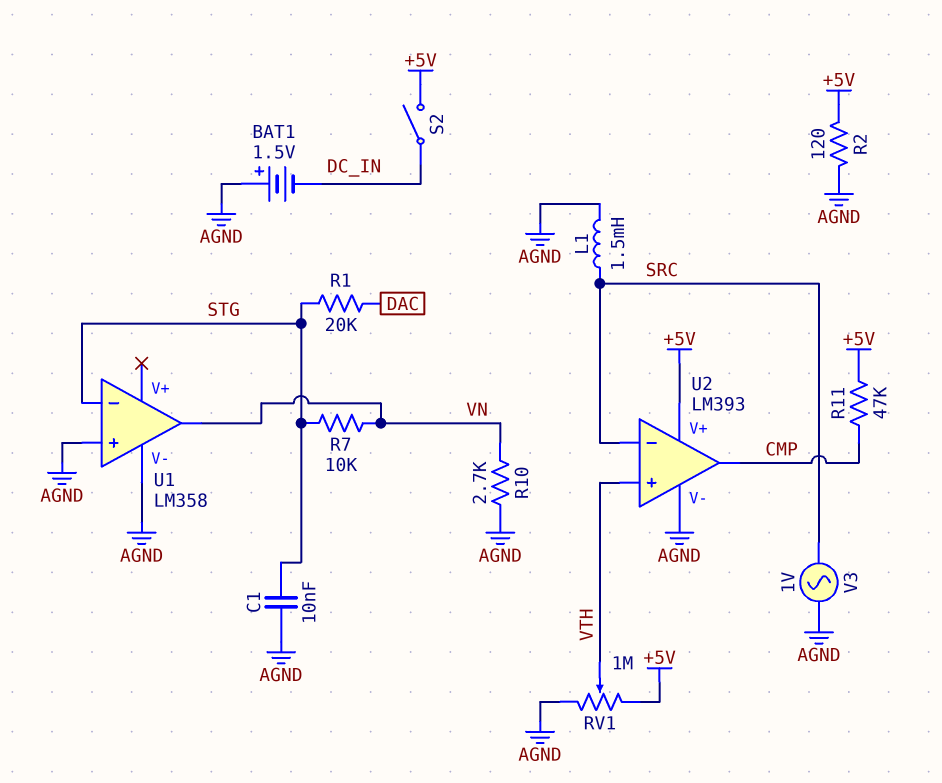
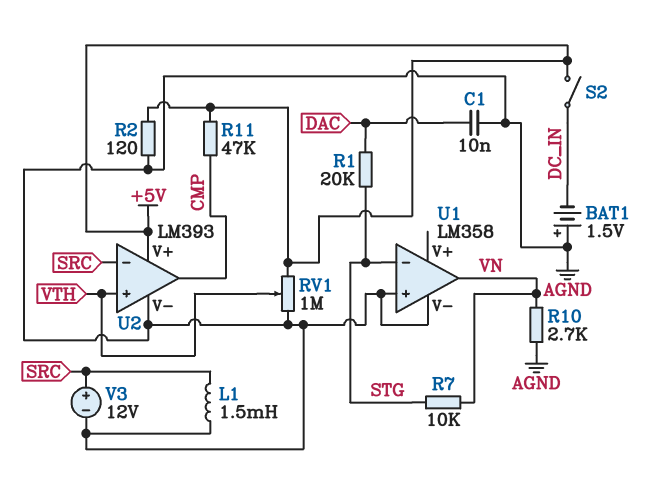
C1: 10nF (AGND, STG) -> 10nF (AGND, DAC)
V3: AC 1V (AGND, SRC) -> 12V (plus SRC, minus AGND)

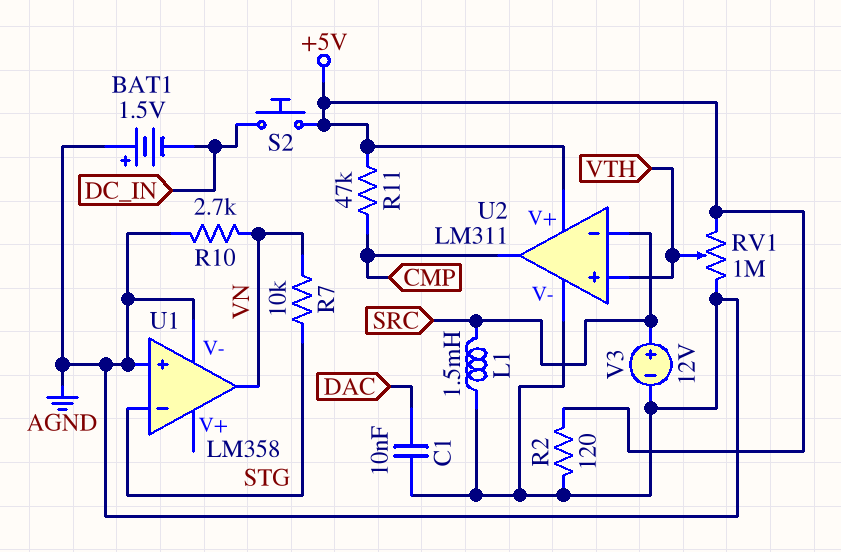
R1: 20k (DAC, STG) -> none
S2: switch (+5V, DC_IN) -> button (+5V, DC_IN)
U2: LM393 -> LM311

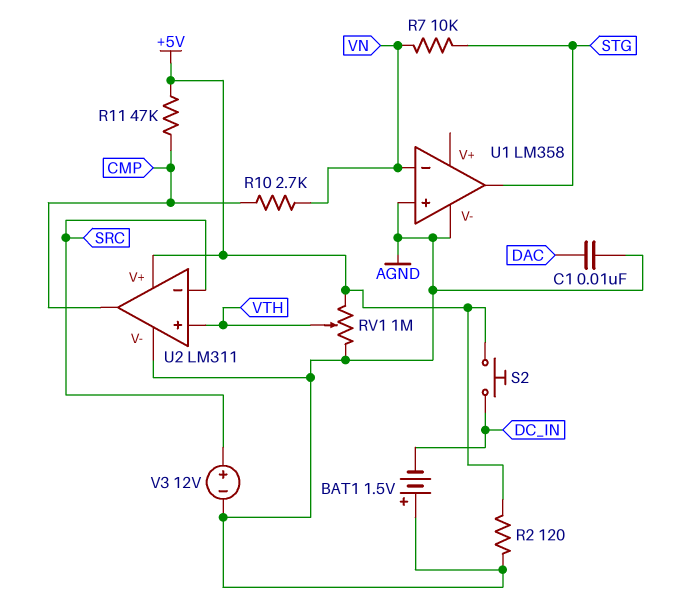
L1: 1.5mH (AGND, SRC) -> none
R10: 2.7k (AGND, VN) -> 2.7k (CMP, VN)
U1 pin in-: STG -> VN
U1 pin out: VN -> STG

